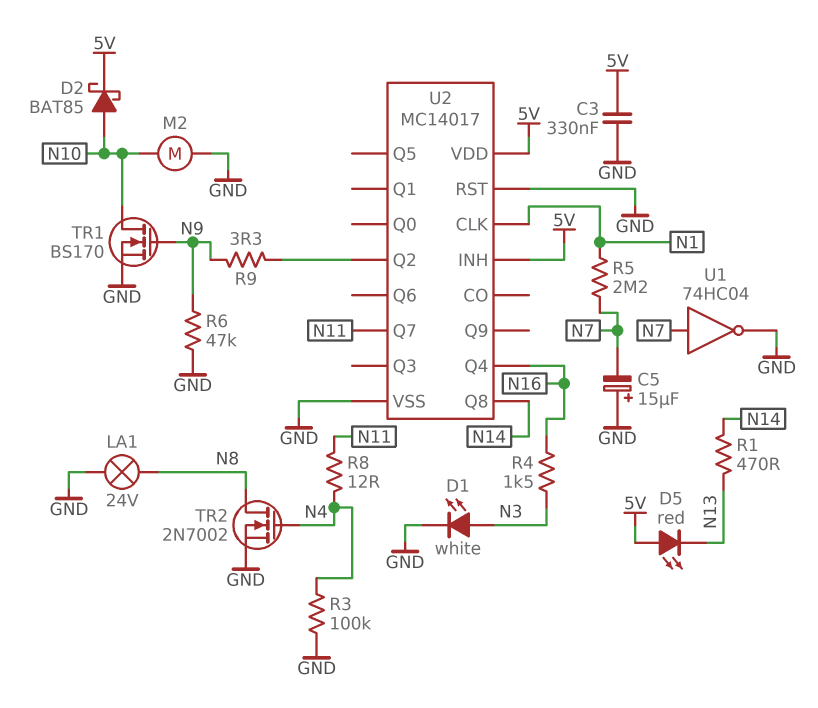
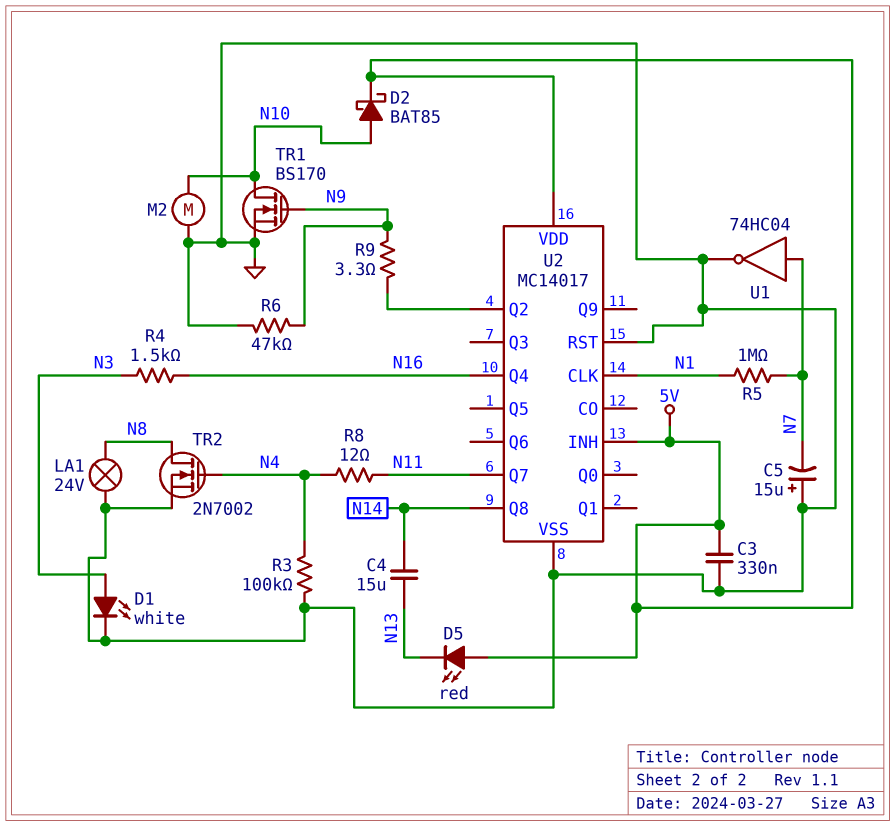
C4: none -> 15uF (N13, N14)
R1: 470 (N13, N14) -> none
R5: 2.2M (N1, N7) -> 1M (N1, N7)

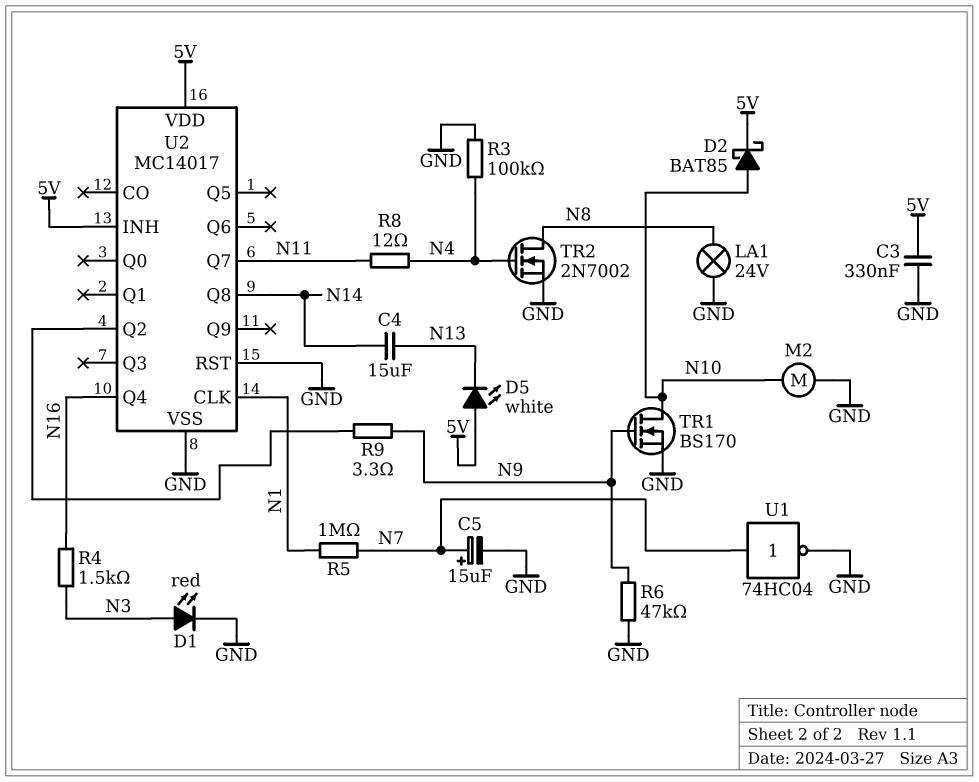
C5: 15uF (plus GND, minus N7) -> 15uF (plus N7, minus GND)
D1: LED white (A N3, K GND) -> LED red (A N3, K GND)
D5: LED red (A 5V, K N13) -> LED white (A 5V, K N13)

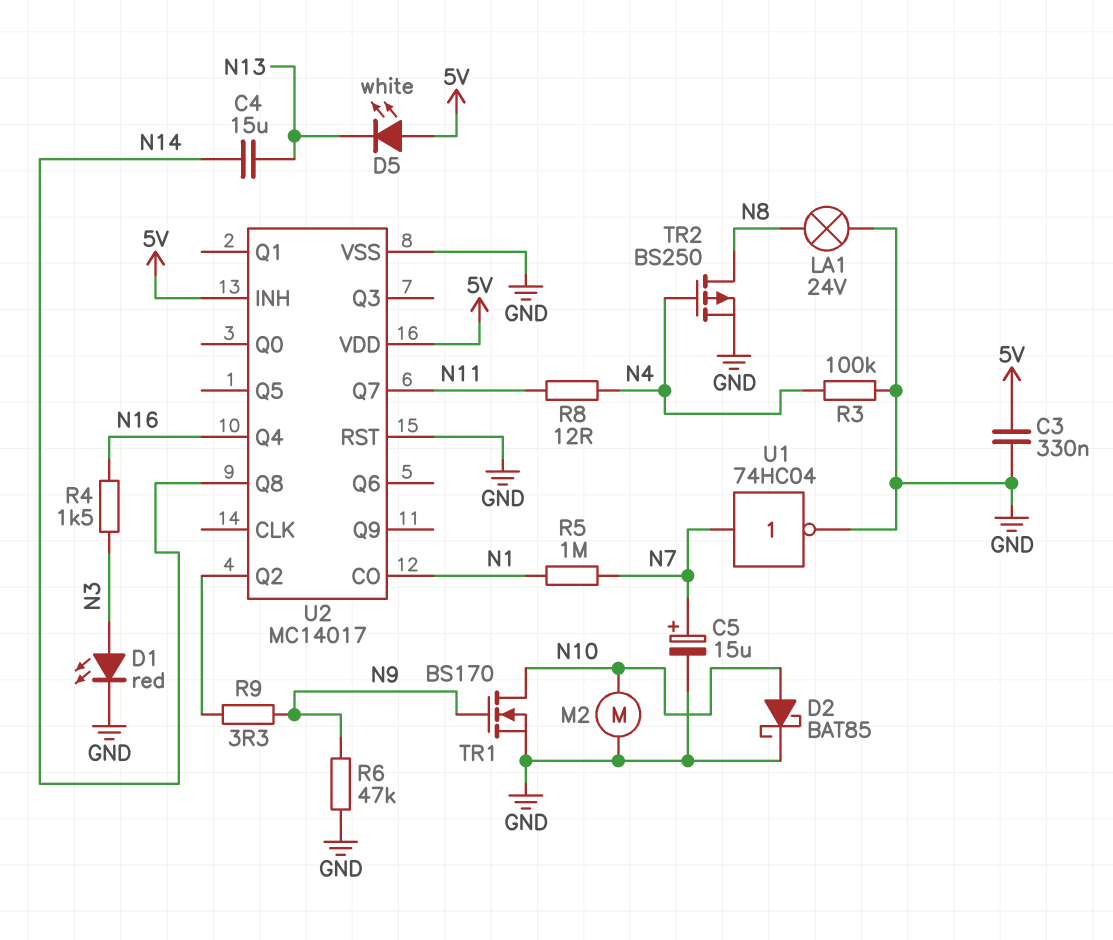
D2: schottky BAT85 (A N10, K 5V) -> schottky BAT85 (A N10, K GND)
TR2: NMOS 2N7002 (G N4, D N8, S GND) -> PMOS BS250 (G N4, D N8, S GND)
U2 pin CLK: N1 -> none
U2 pin CO: none -> N1

